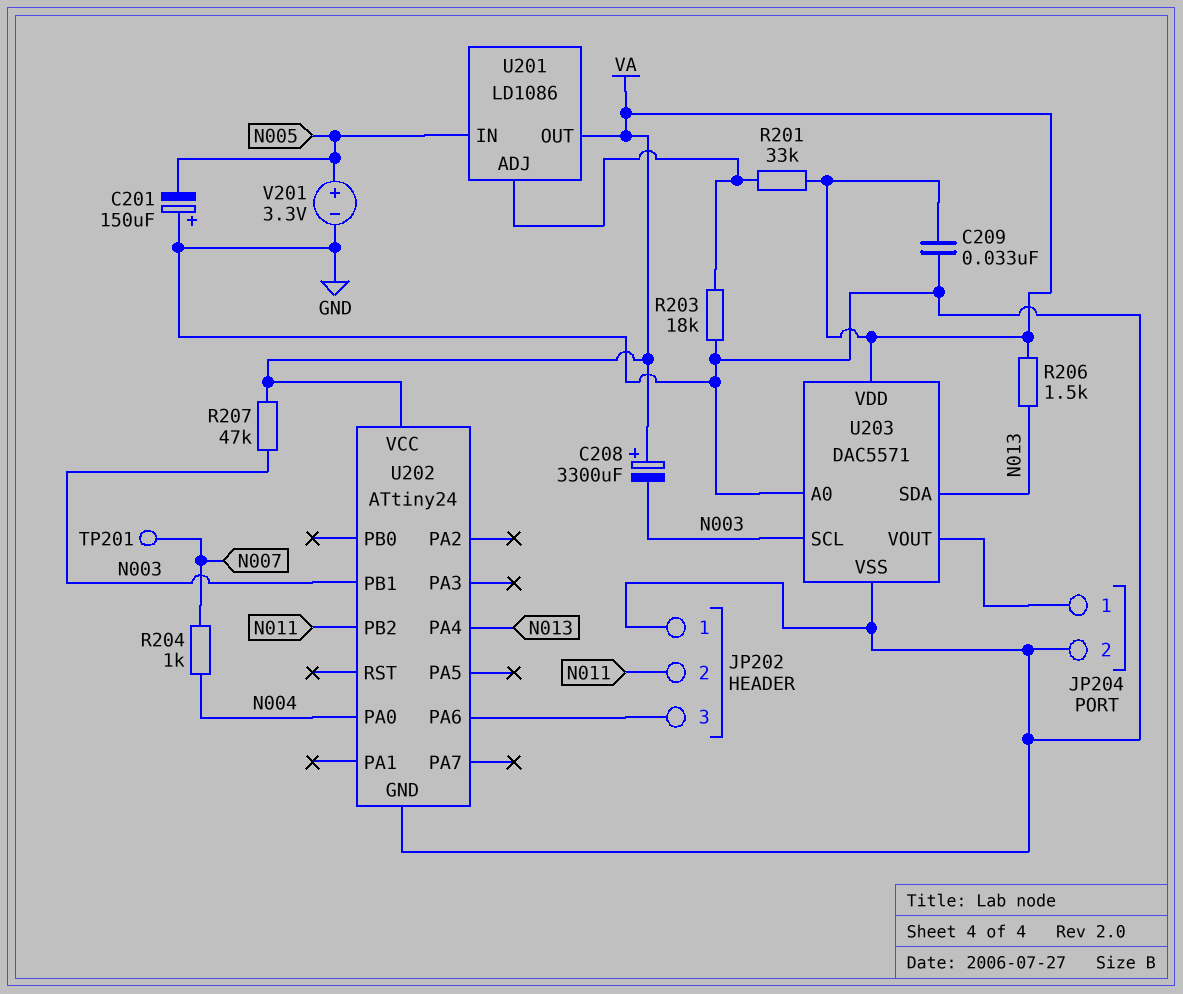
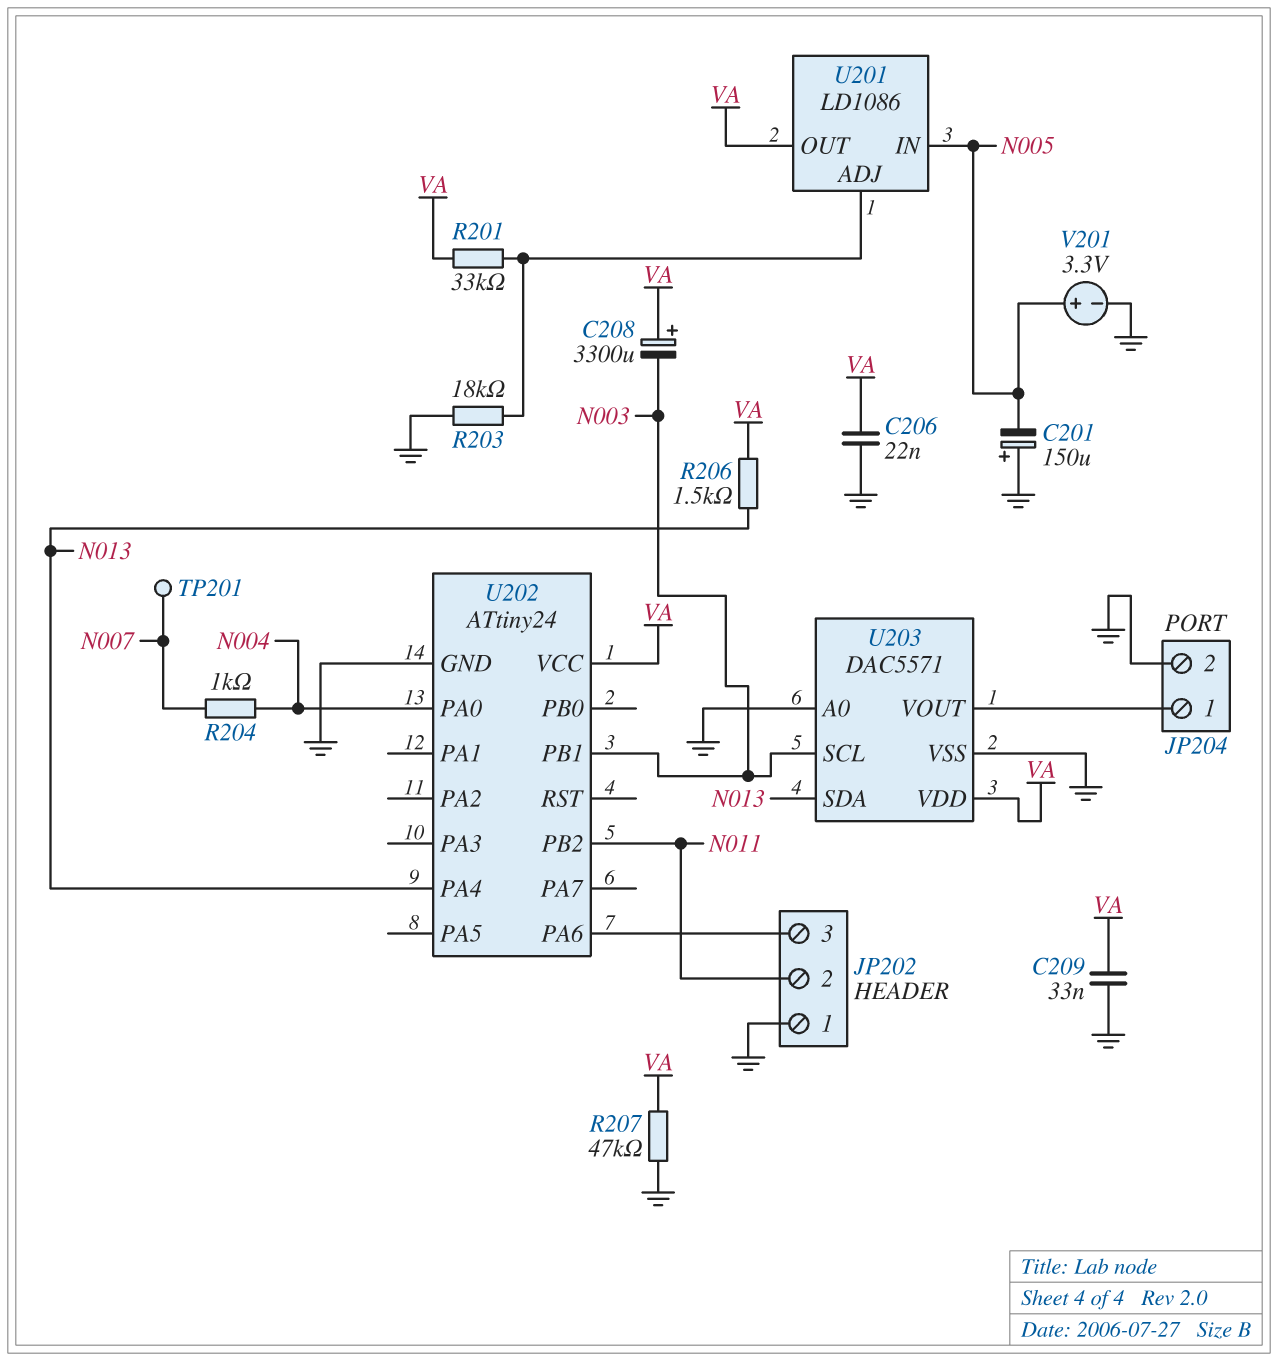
C206: none -> 22nF (GND, VA)
R207: 47k (N003, VA) -> 47k (GND, VA)

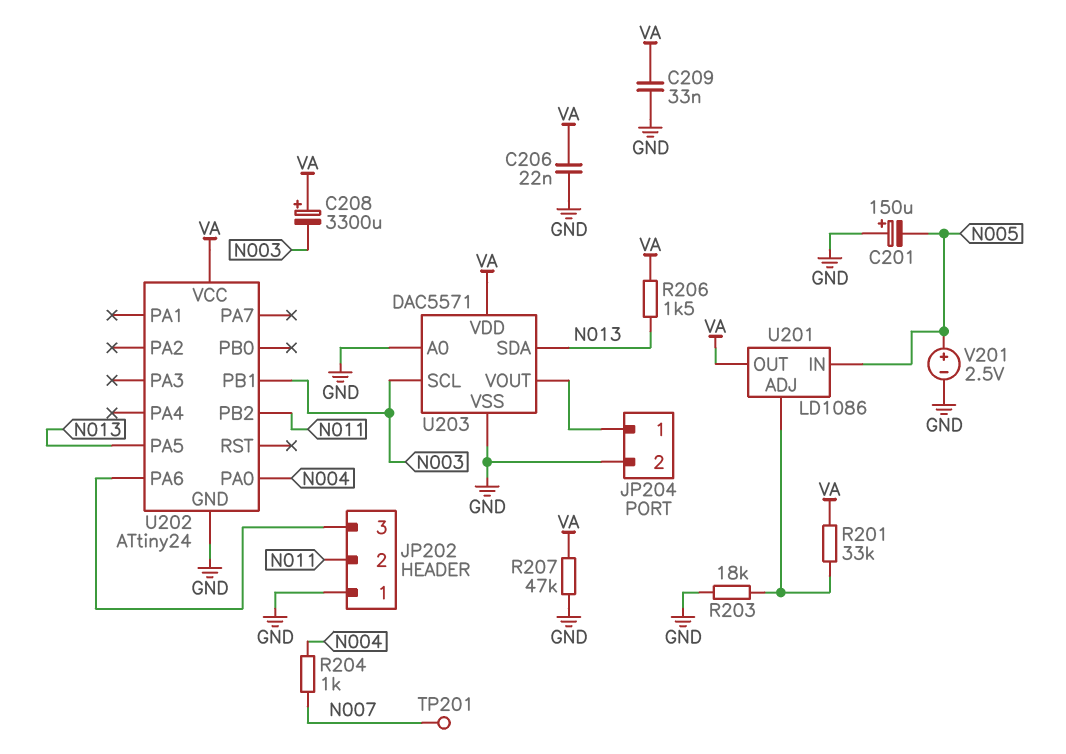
U202 pin PA4: N013 -> none
U202 pin PA5: none -> N013
V201: 3.3V (plus N005, minus GND) -> 2.5V (plus N005, minus GND)

